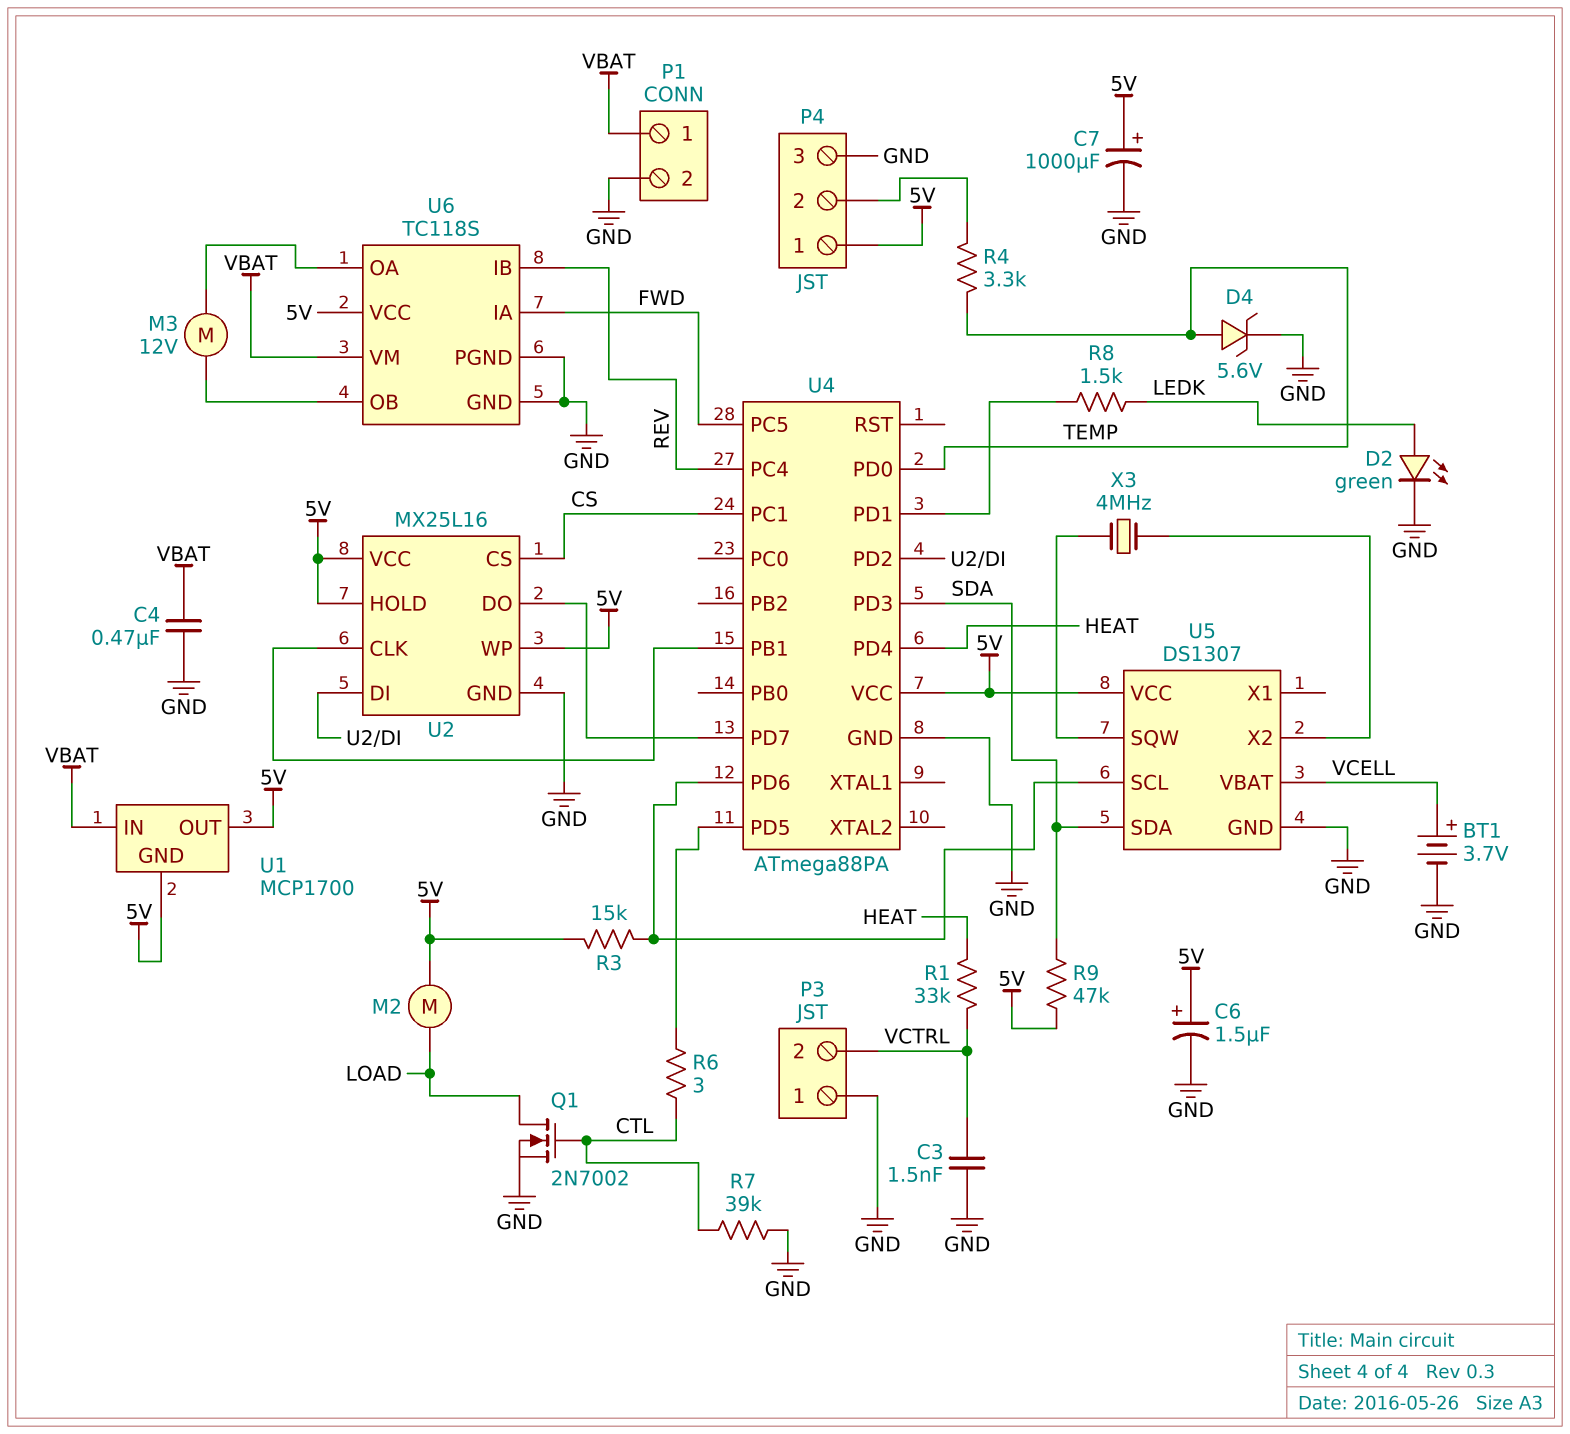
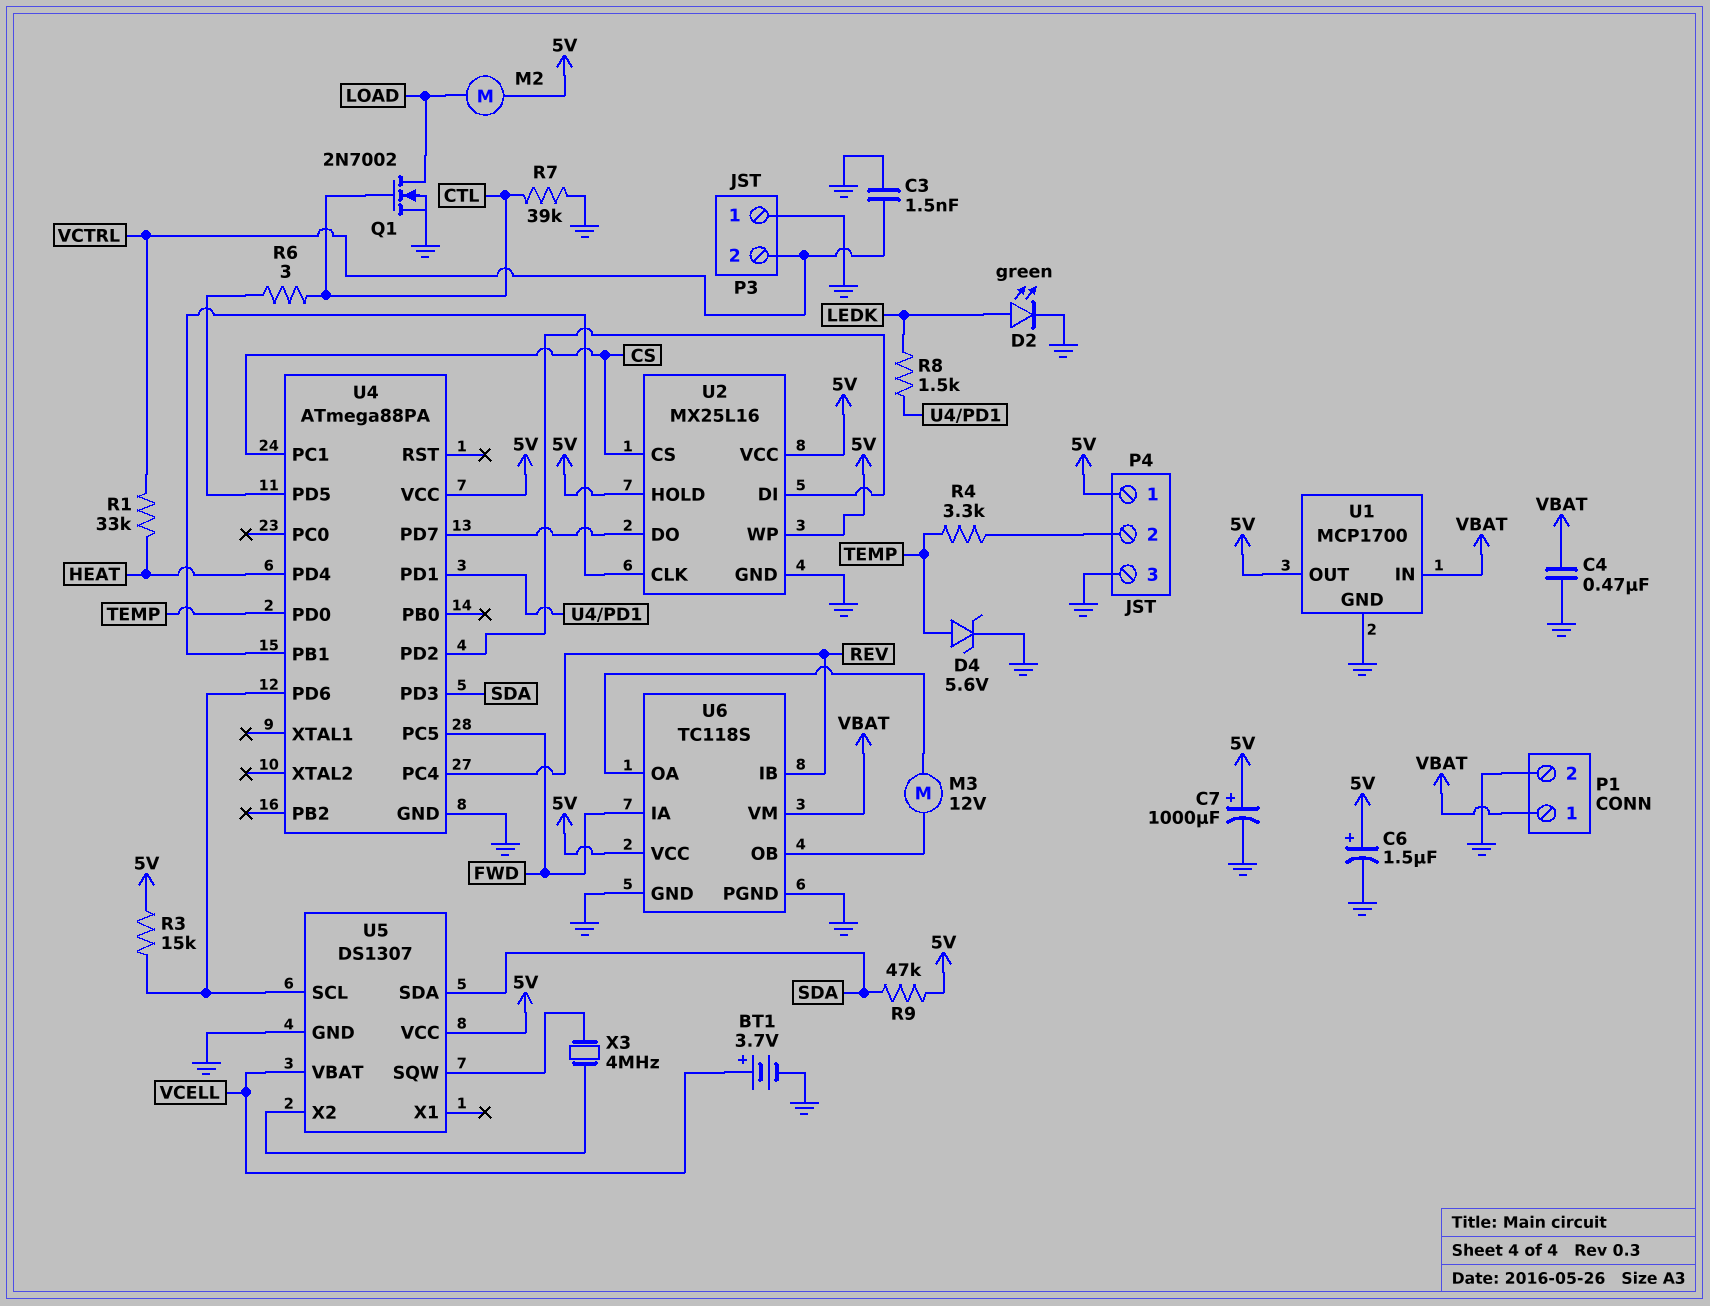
U1 pin GND: 5V -> GND

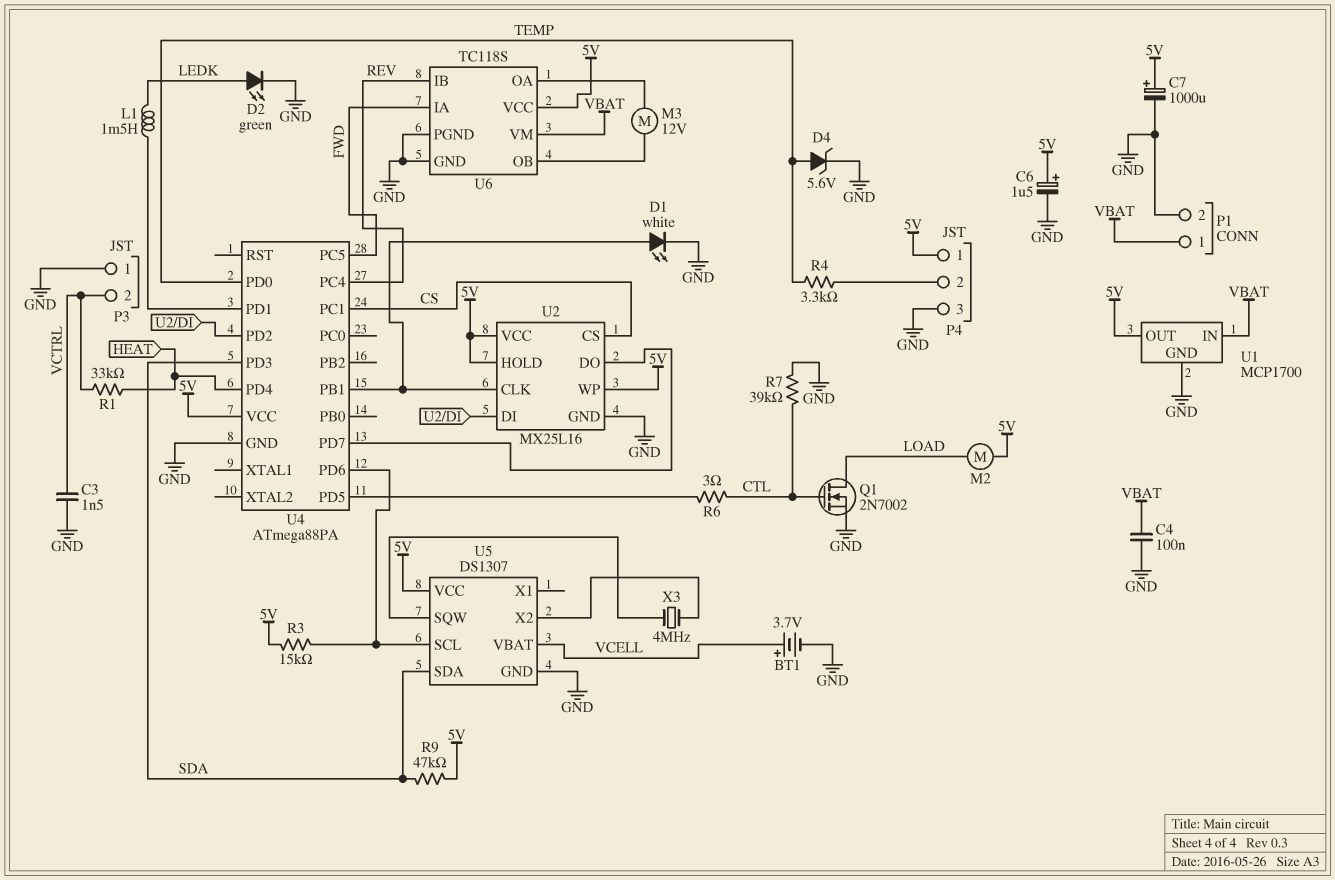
C4: 470nF (GND, VBAT) -> 100nF (GND, VBAT)
D1: none -> LED white (A U2/CLK, K GND)
L1: none -> 1.5mH (LEDK, U4/PD1)
R8: 1.5k (LEDK, U4/PD1) -> none

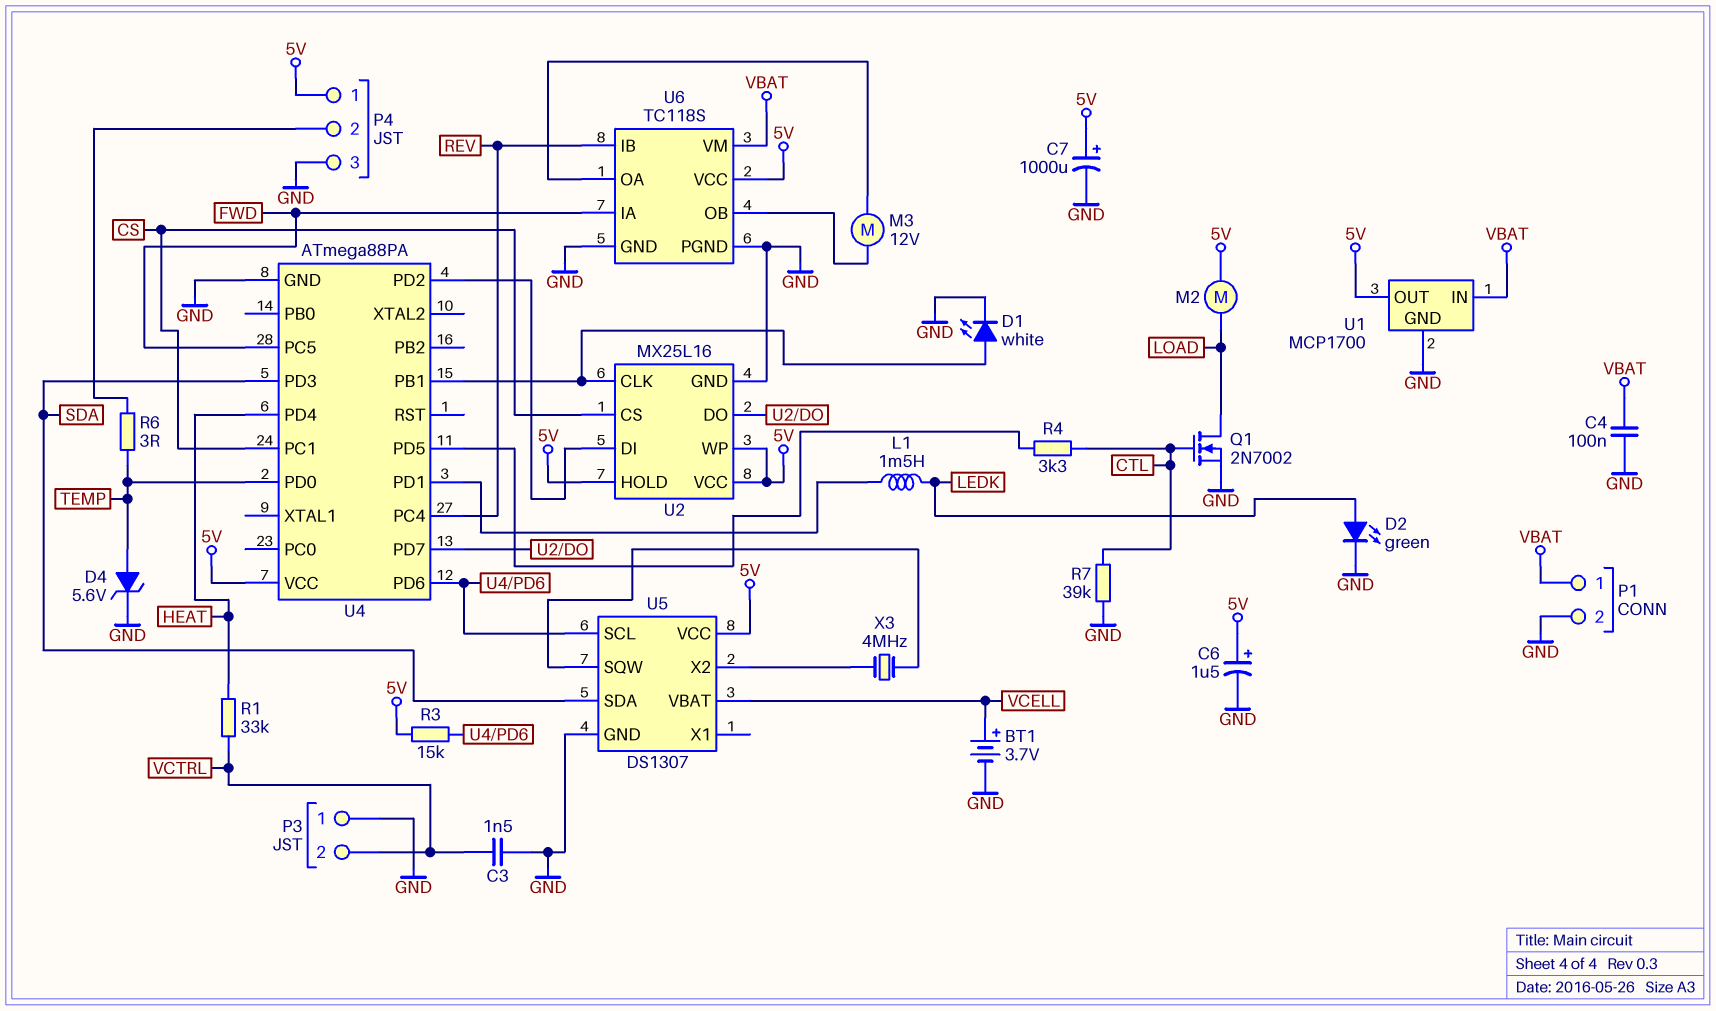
R4: 3.3k (P4/2, TEMP) -> 3.3k (CTL, U4/PD5)
R6: 3 (CTL, U4/PD5) -> 3 (P4/2, TEMP)
R9: 47k (5V, SDA) -> none

